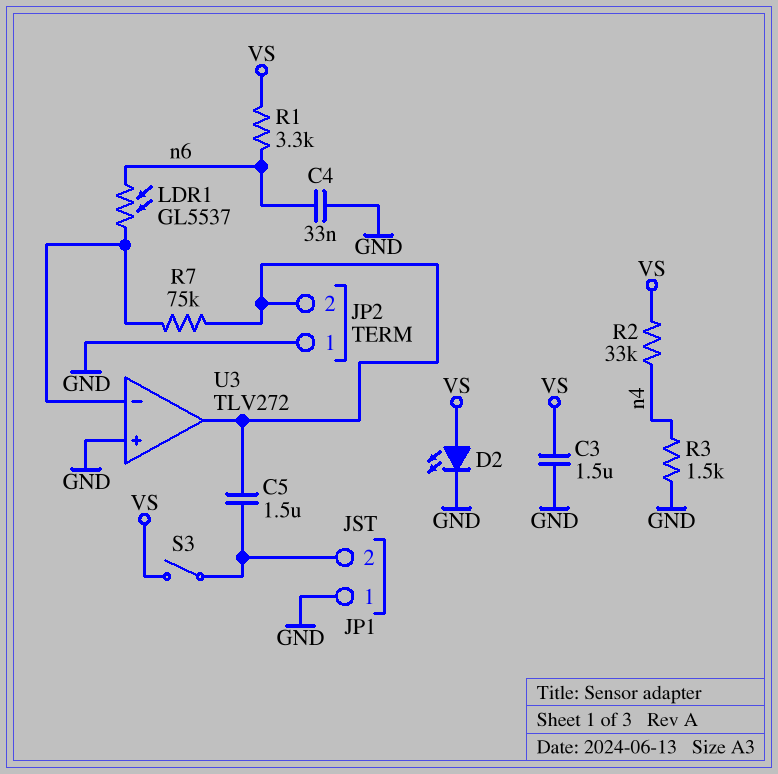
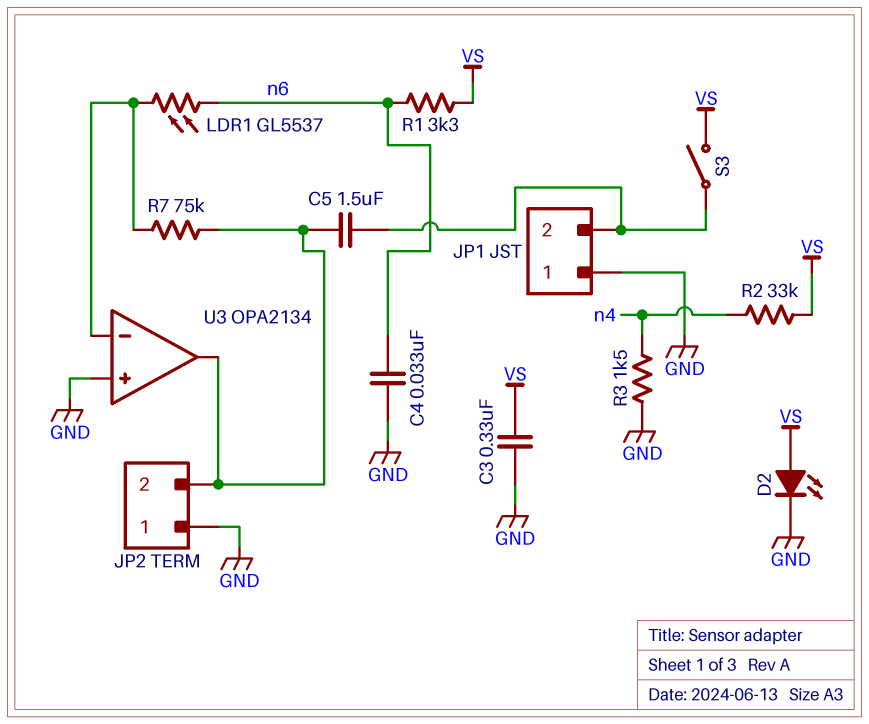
C3: 1.5uF (GND, VS) -> 330nF (GND, VS)
U3: TLV272 -> OPA2134

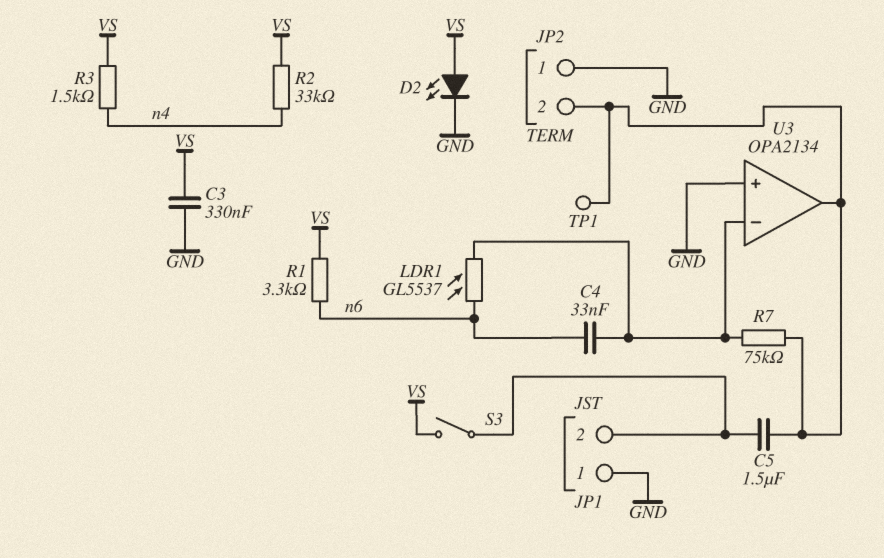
C4: 33nF (GND, n6) -> 33nF (U3/in-, n6)
R3: 1.5k (GND, n4) -> 1.5k (VS, n4)
TP1: none -> test point (JP2/2)

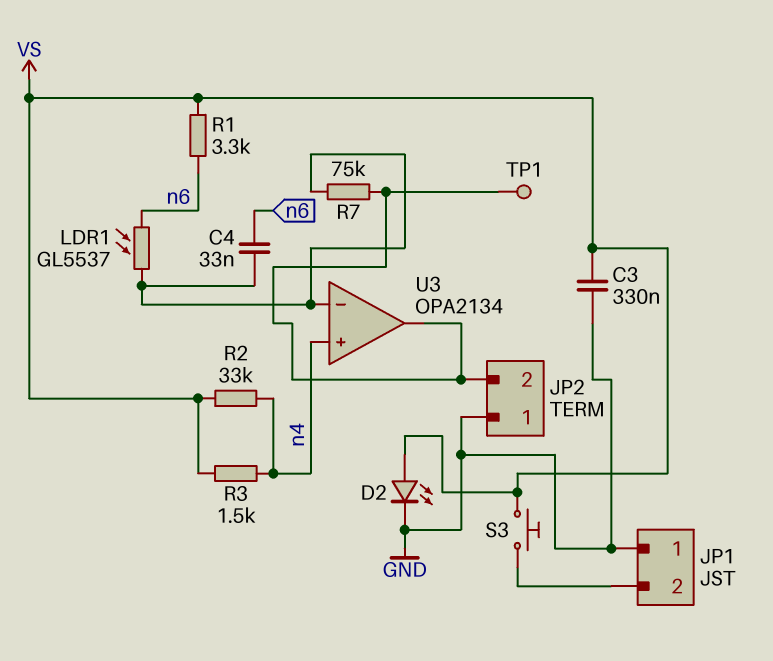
C5: 1.5uF (JP1/2, JP2/2) -> none
S3: switch (JP1/2, VS) -> button (JP1/2, VS)
U3 pin in+: GND -> n4

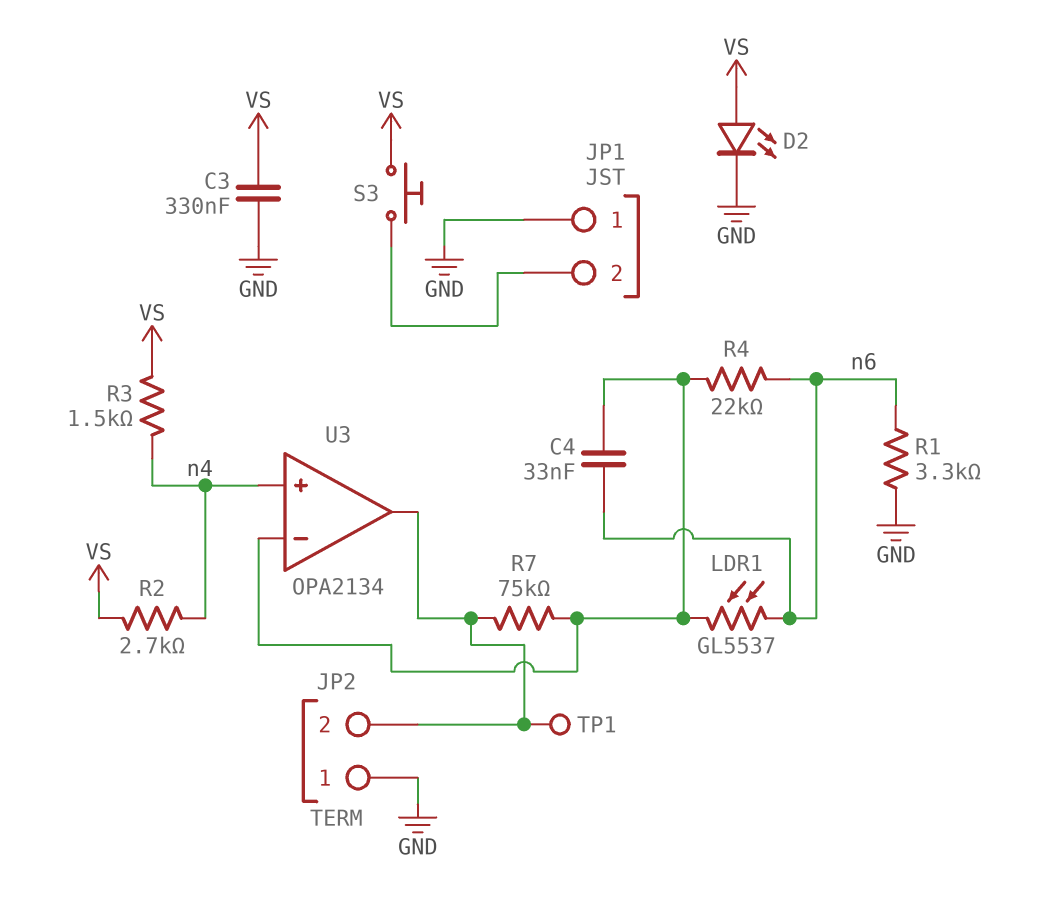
R1: 3.3k (VS, n6) -> 3.3k (GND, n6)
R2: 33k (VS, n4) -> 2.7k (VS, n4)
R4: none -> 22k (U3/in-, n6)

